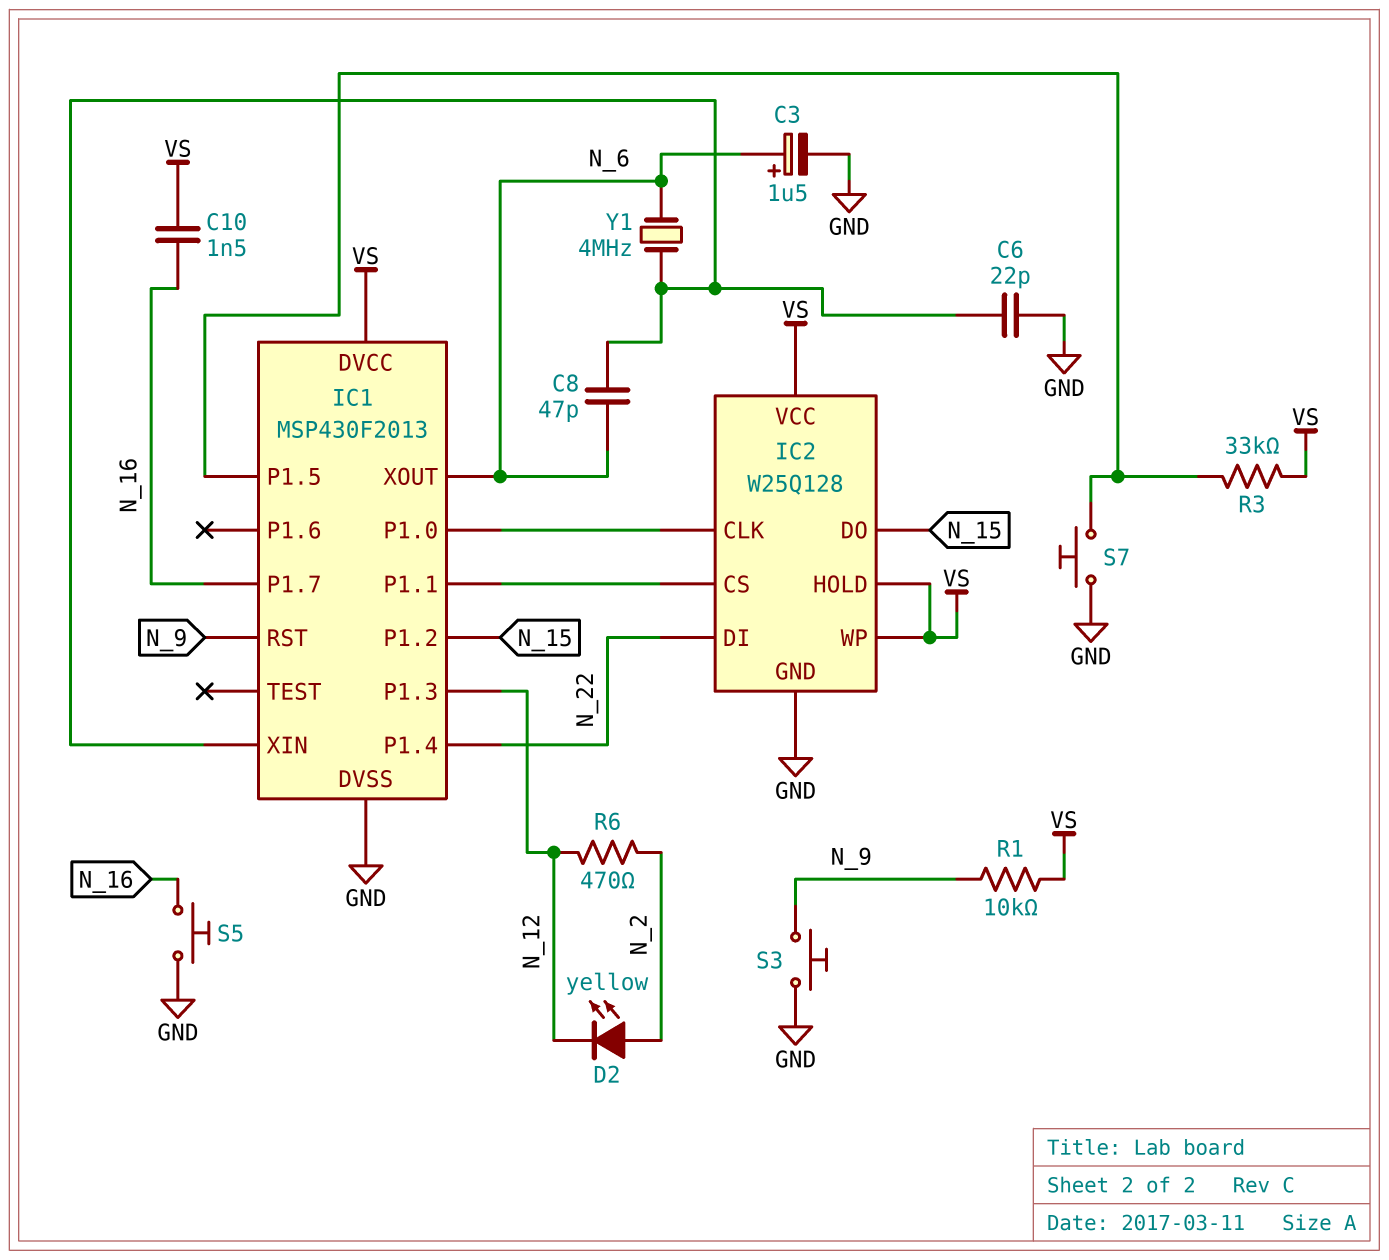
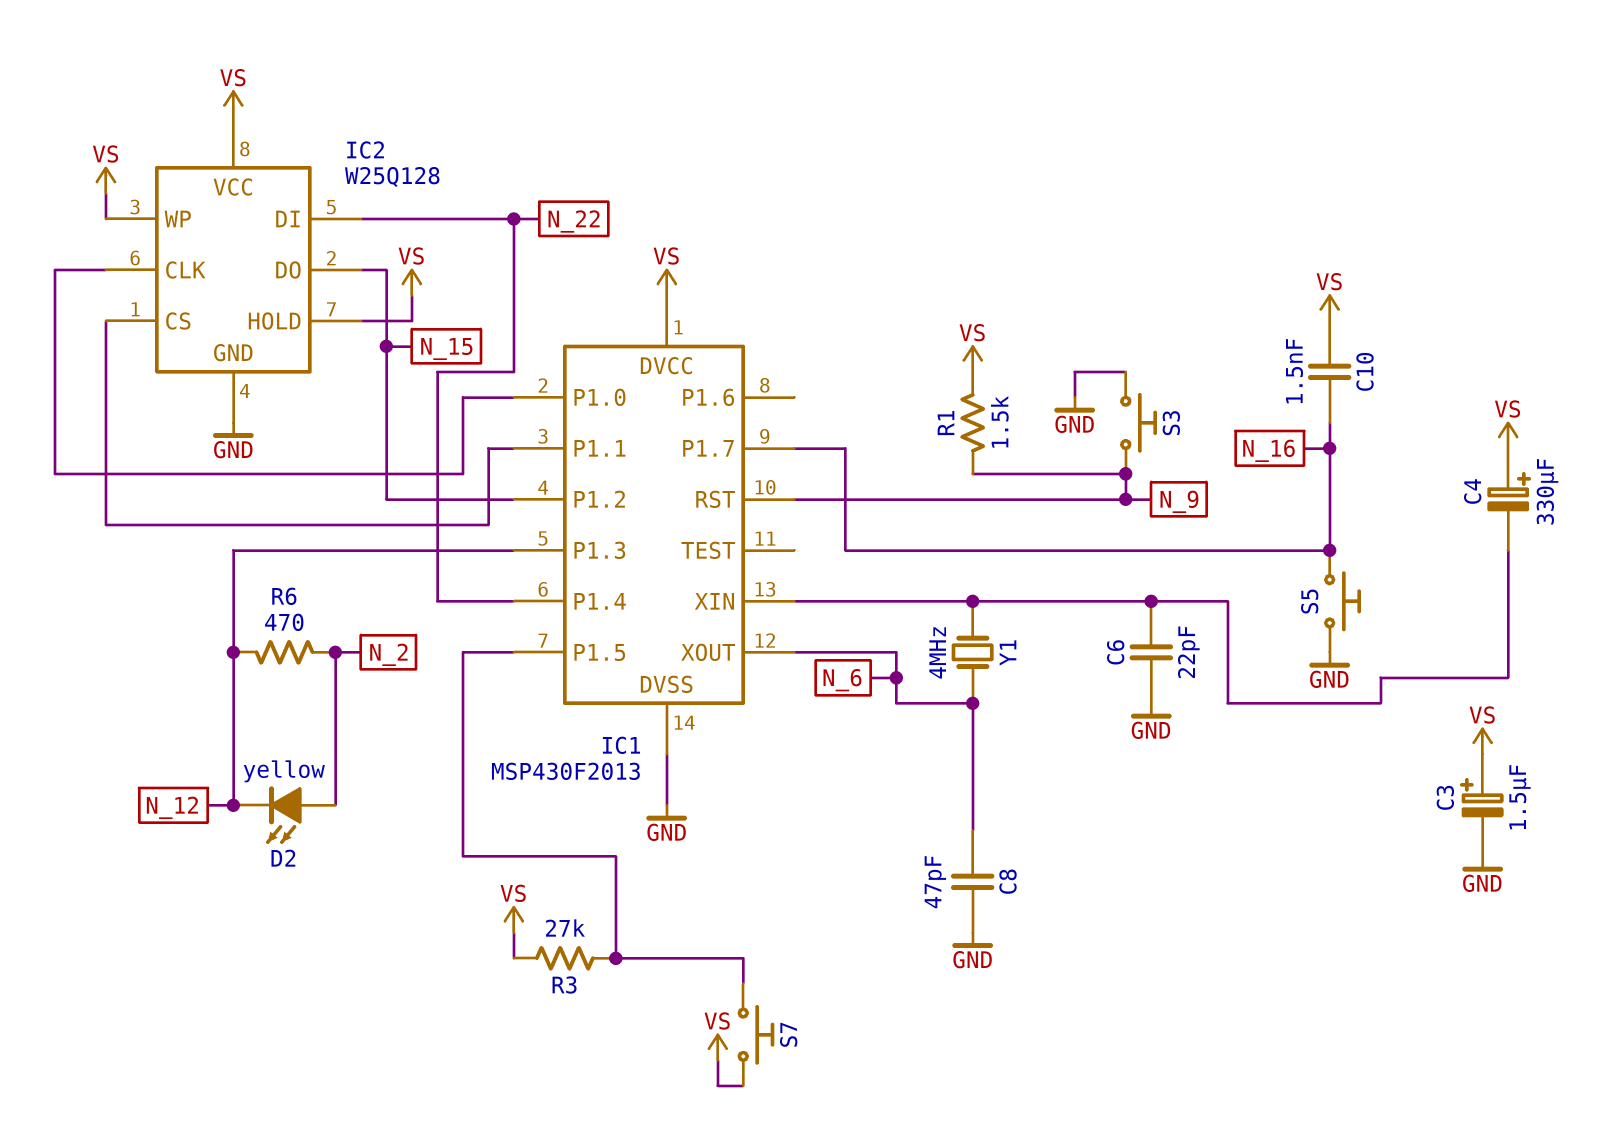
C3: 1.5uF (plus N_6, minus GND) -> 1.5uF (plus VS, minus GND)
C4: none -> 330uF (plus VS, minus IC1/XIN)
C8: 47pF (IC1/XIN, N_6) -> 47pF (GND, N_6)
R1: 10k (N_9, VS) -> 1.5k (N_9, VS)
R3: 33k (IC1/P1.5, VS) -> 27k (IC1/P1.5, VS)
S7: button (GND, IC1/P1.5) -> button (IC1/P1.5, VS)

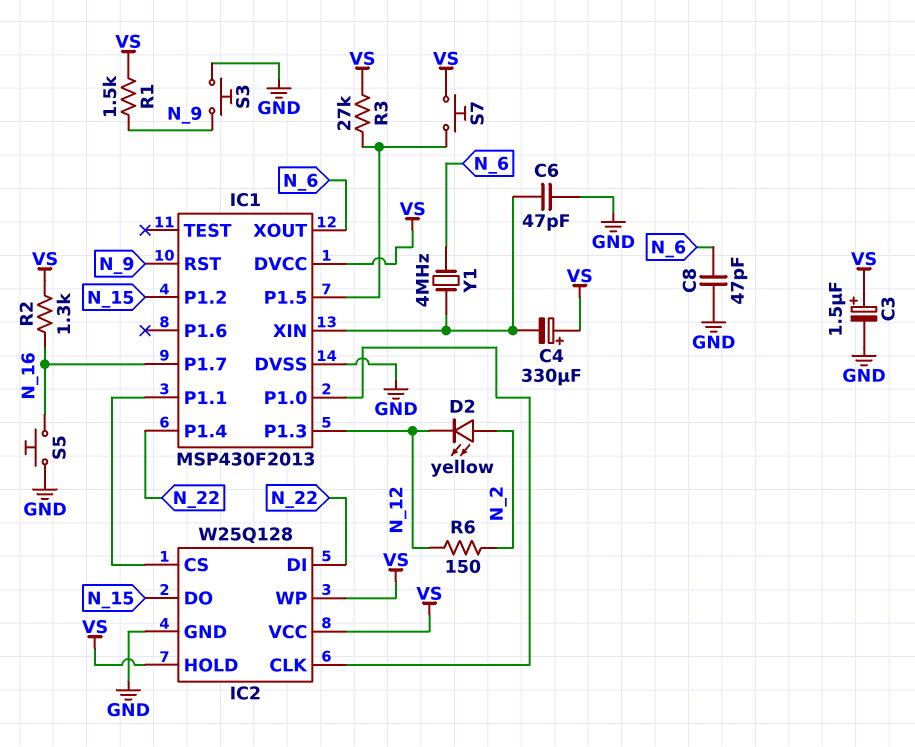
C6: 22pF (GND, IC1/XIN) -> 47pF (GND, IC1/XIN)
C10: 1.5nF (N_16, VS) -> none
R2: none -> 1.3k (N_16, VS)
R6: 470 (N_2, N_12) -> 150 (N_2, N_12)

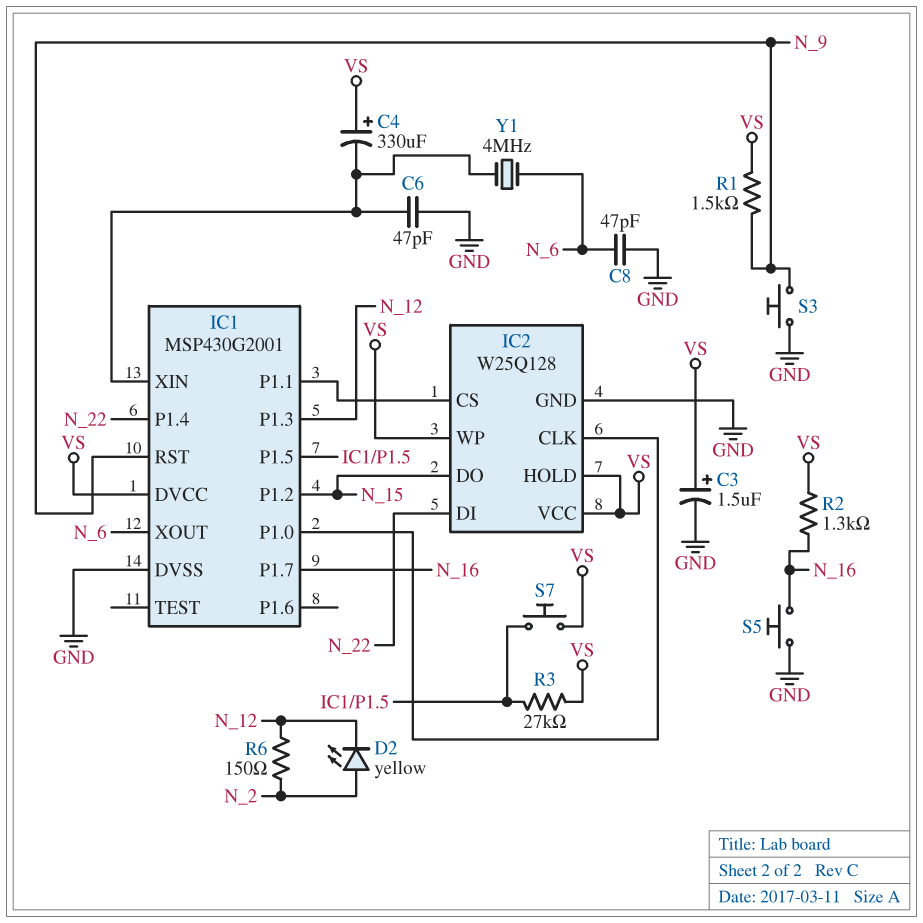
IC1: MSP430F2013 -> MSP430G2001

